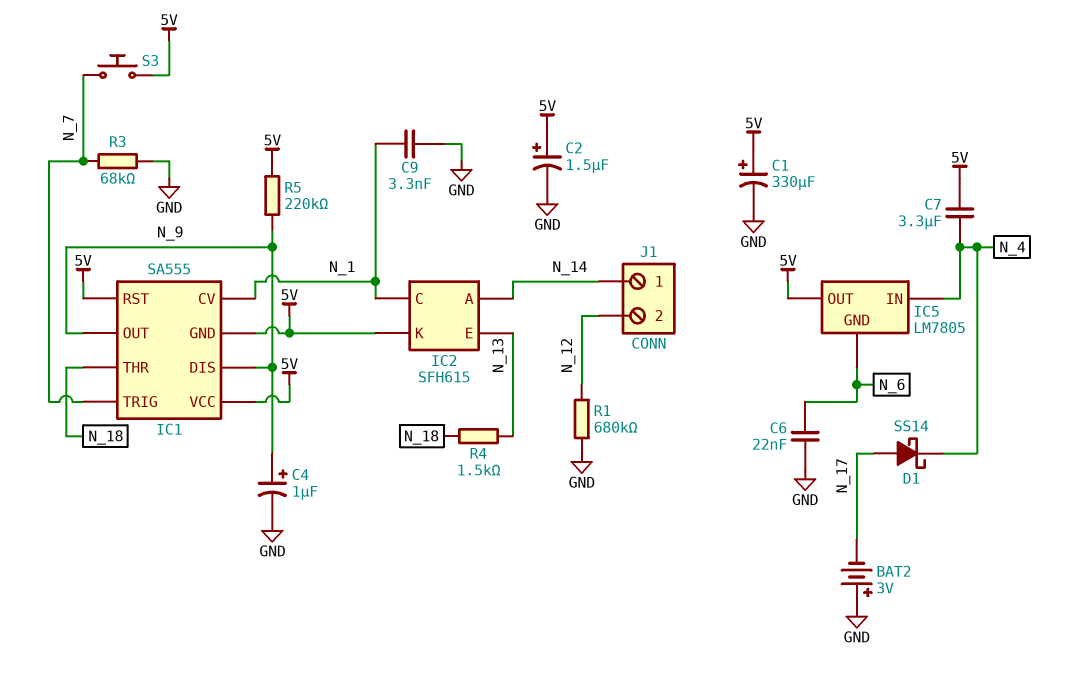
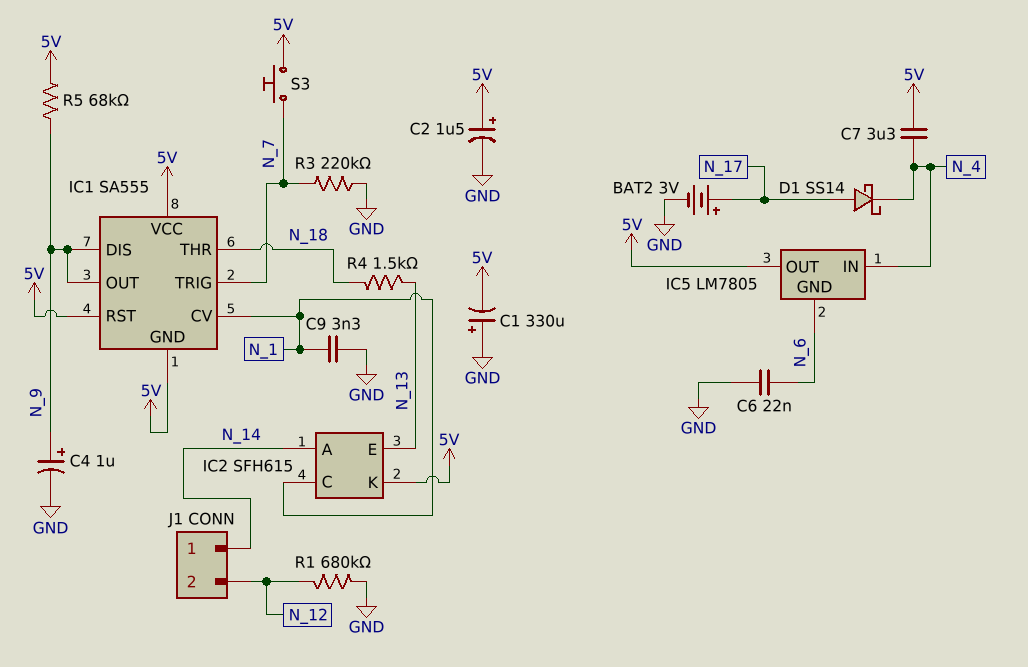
BAT2: 3V (plus GND, minus N_17) -> 3V (plus N_17, minus GND)
C1: 330uF (plus 5V, minus GND) -> 330uF (plus GND, minus 5V)
R3: 68k (GND, N_7) -> 220k (GND, N_7)
R5: 220k (5V, N_9) -> 68k (5V, N_9)

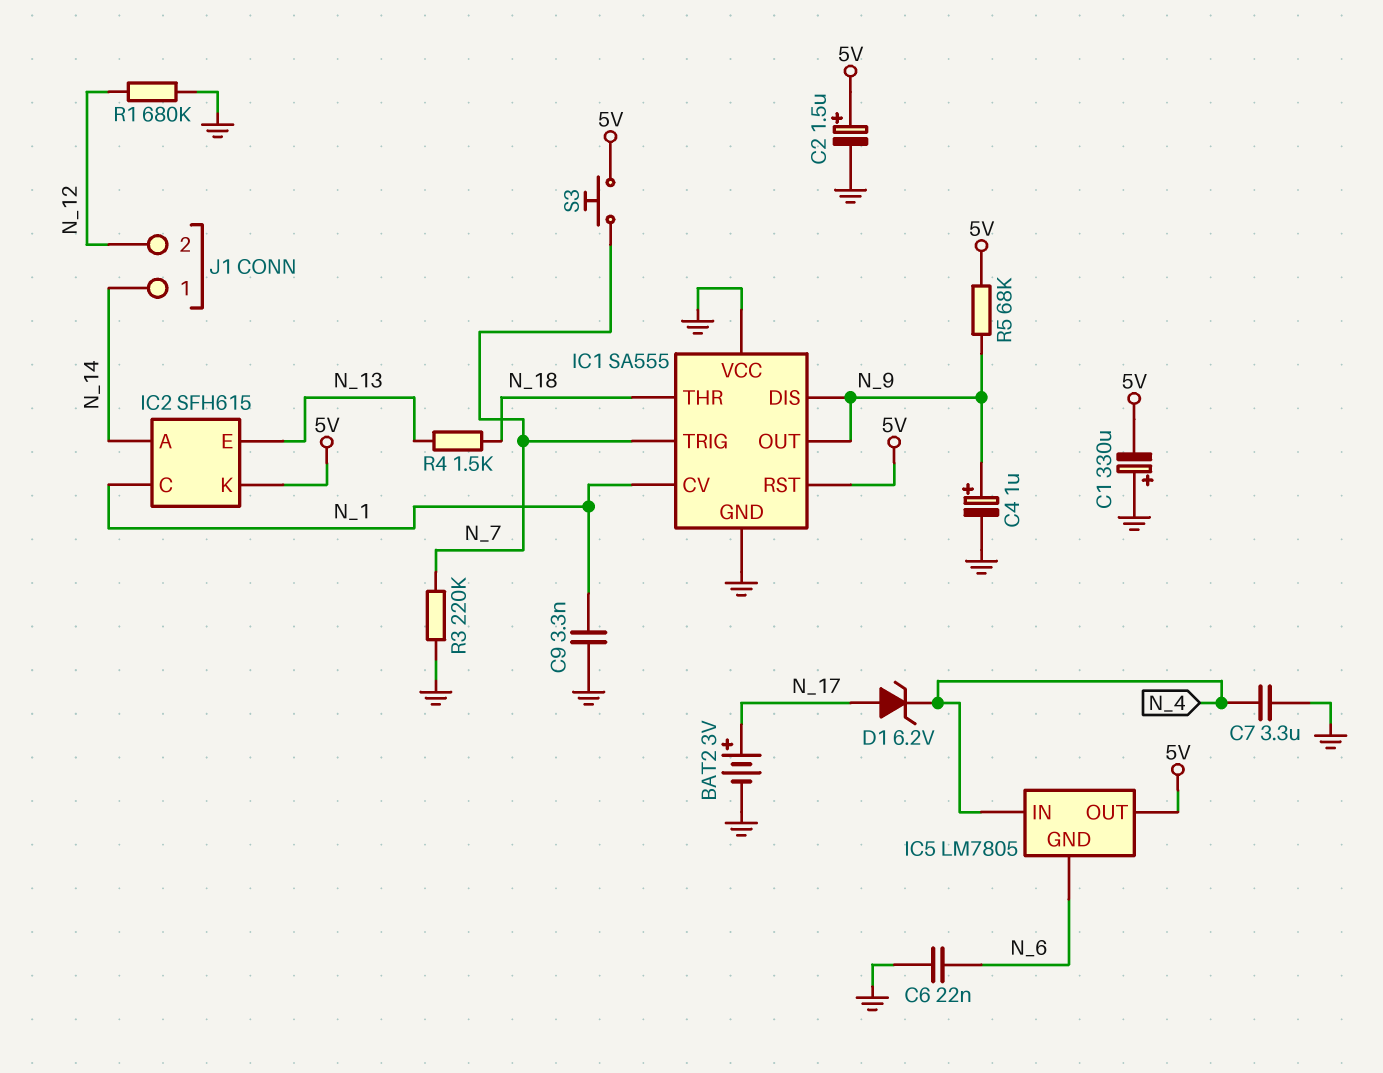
C7: 3.3uF (5V, N_4) -> 3.3uF (GND, N_4)
D1: schottky SS14 (A N_17, K N_4) -> zener 6.2V (A N_17, K N_4)
IC1 pin GND: 5V -> GND
IC1 pin VCC: 5V -> GND

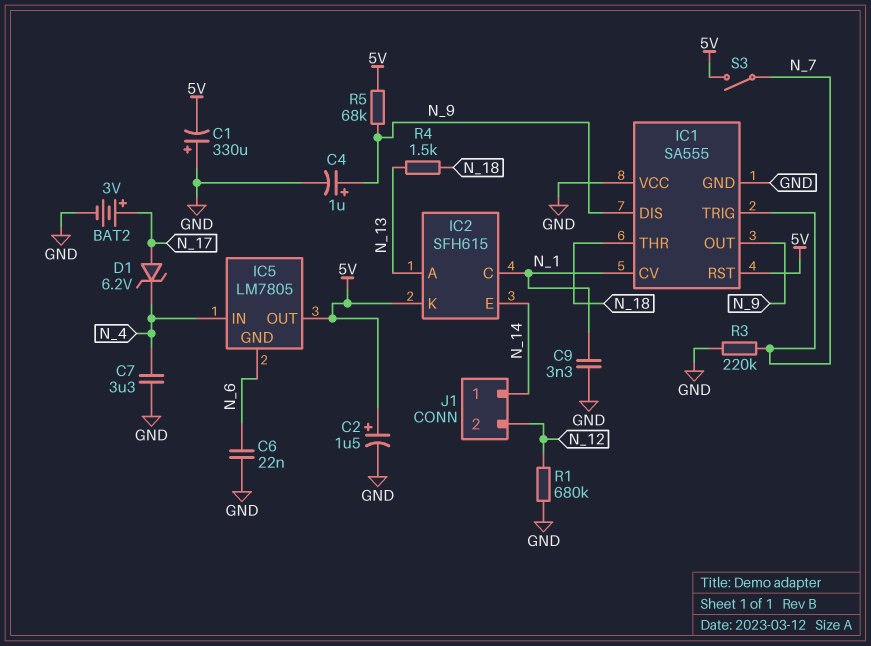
IC2 pin A: N_14 -> N_13
IC2 pin E: N_13 -> N_14
S3: button (5V, N_7) -> switch (5V, N_7)

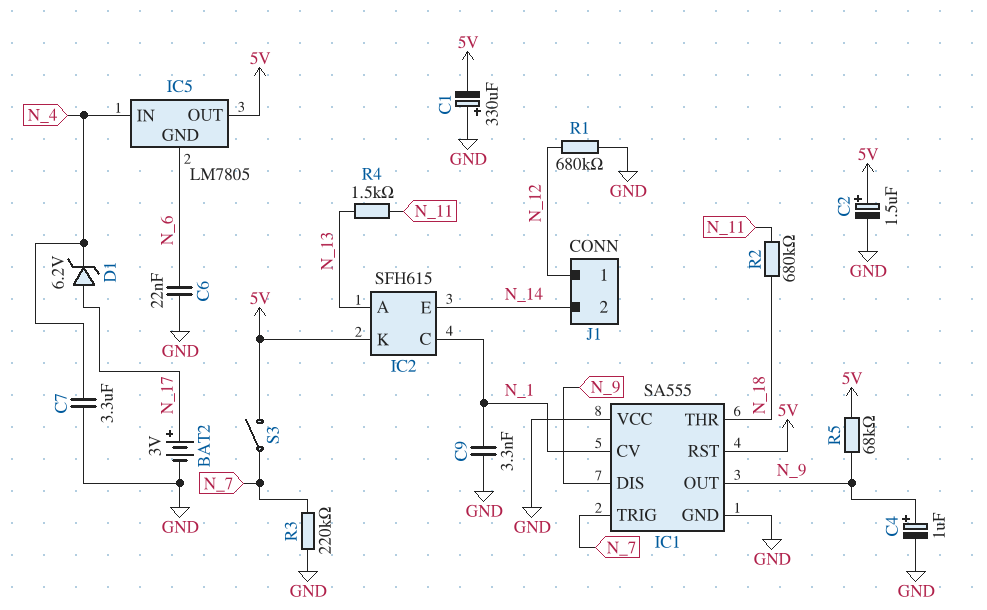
J1 pin 1: N_14 -> N_12
J1 pin 2: N_12 -> N_14
R2: none -> 680k (N_11, N_18)
R4: 1.5k (N_13, N_18) -> 1.5k (N_11, N_13)

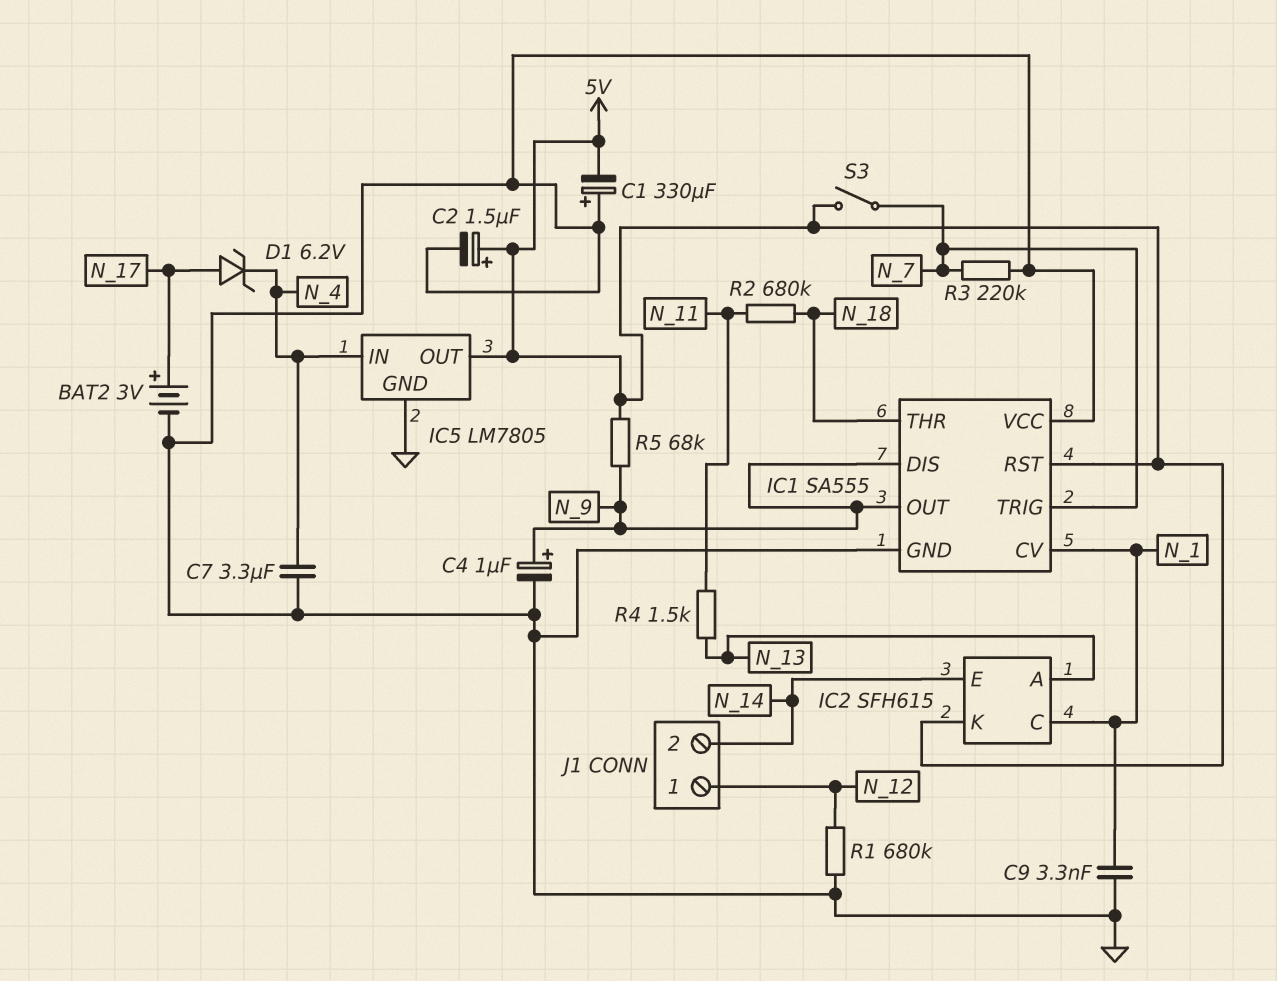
C6: 22nF (GND, N_6) -> none
IC5 pin GND: N_6 -> GND

